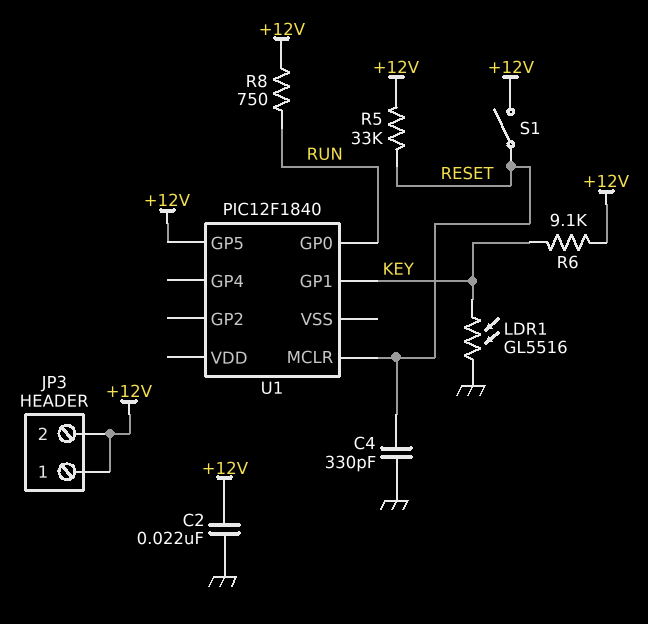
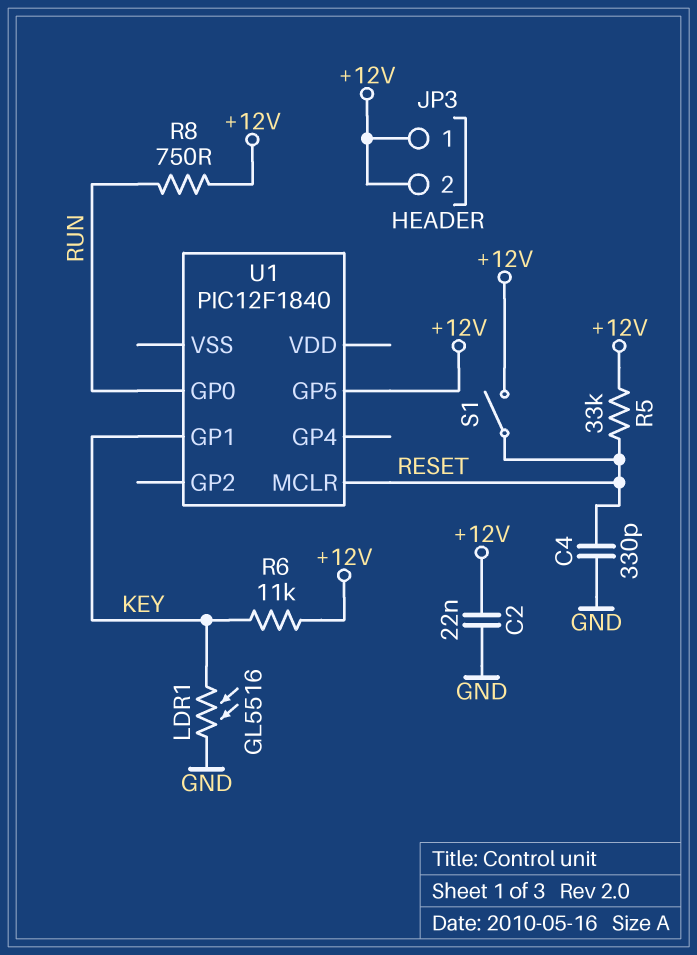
R6: 9.1k (+12V, KEY) -> 11k (+12V, KEY)

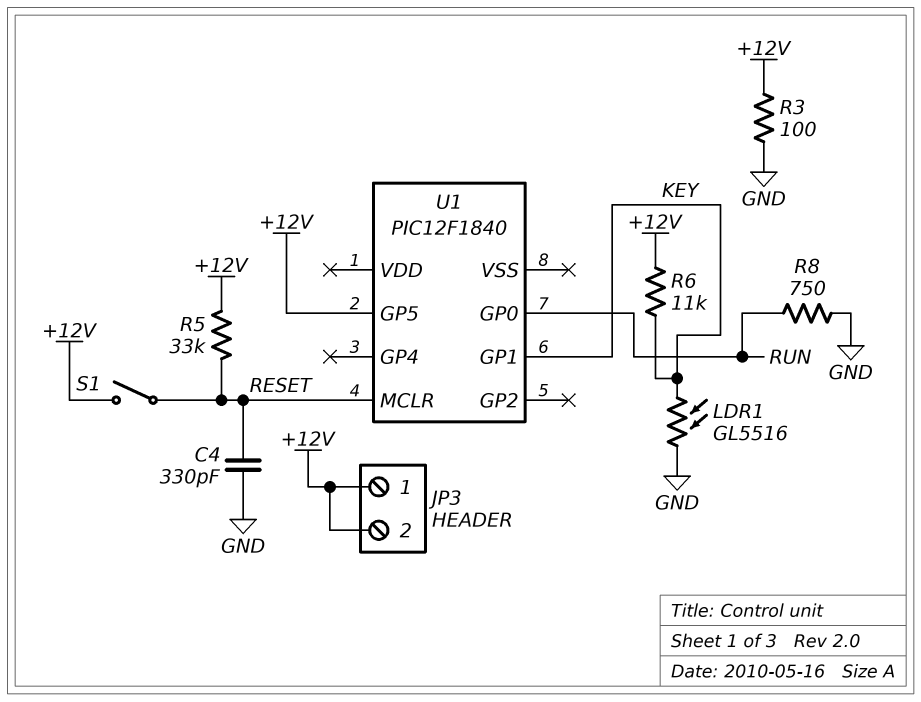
C2: 22nF (+12V, GND) -> none
R3: none -> 100 (+12V, GND)
R8: 750 (+12V, RUN) -> 750 (GND, RUN)

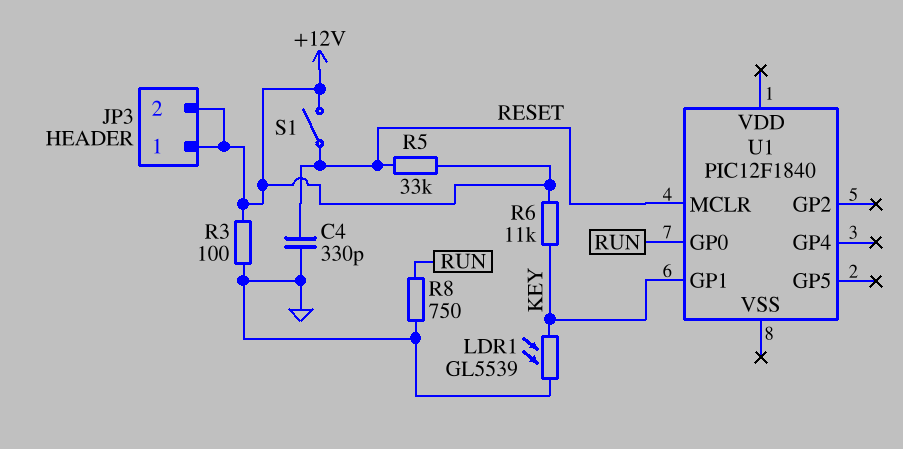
LDR1: GL5516 (GND, KEY) -> GL5539 (GND, KEY)
U1 pin GP5: +12V -> none

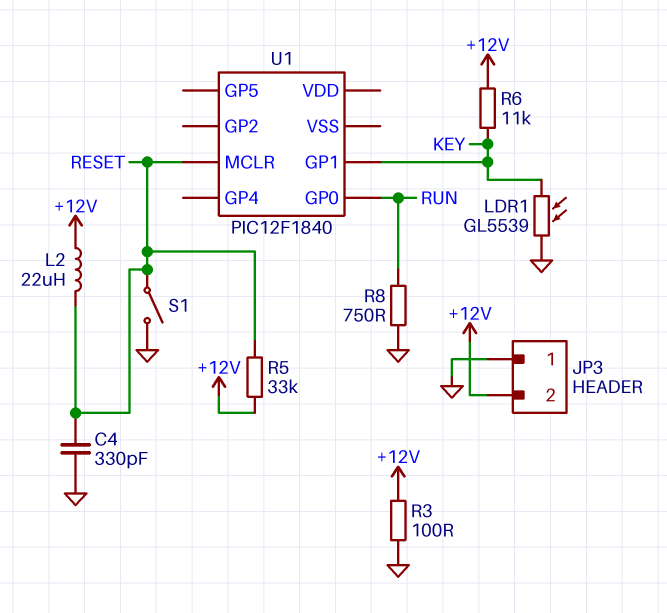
JP3 pin 1: +12V -> GND
L2: none -> 22uH (+12V, RESET)
S1: switch (+12V, RESET) -> switch (GND, RESET)

